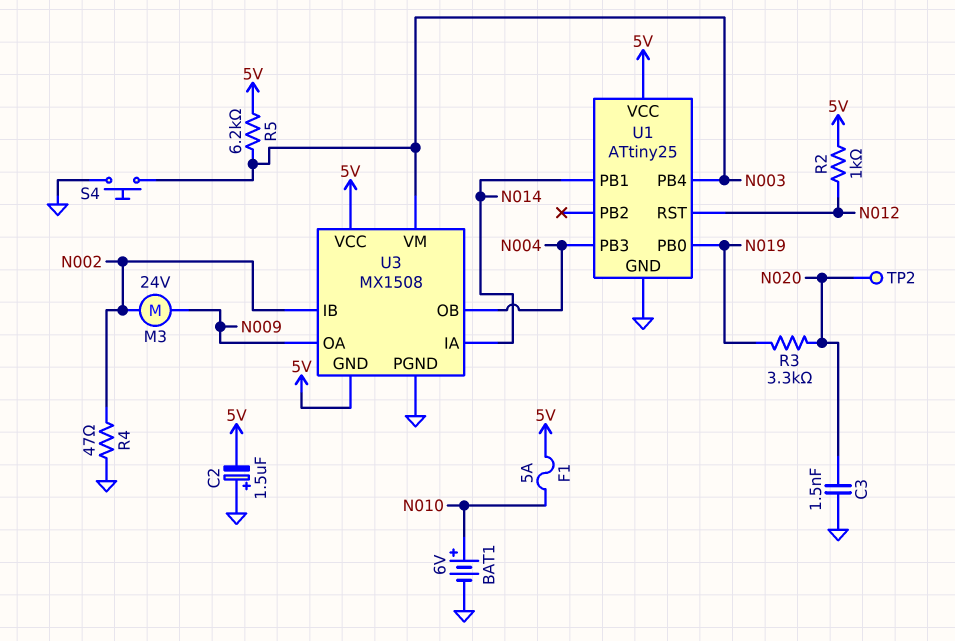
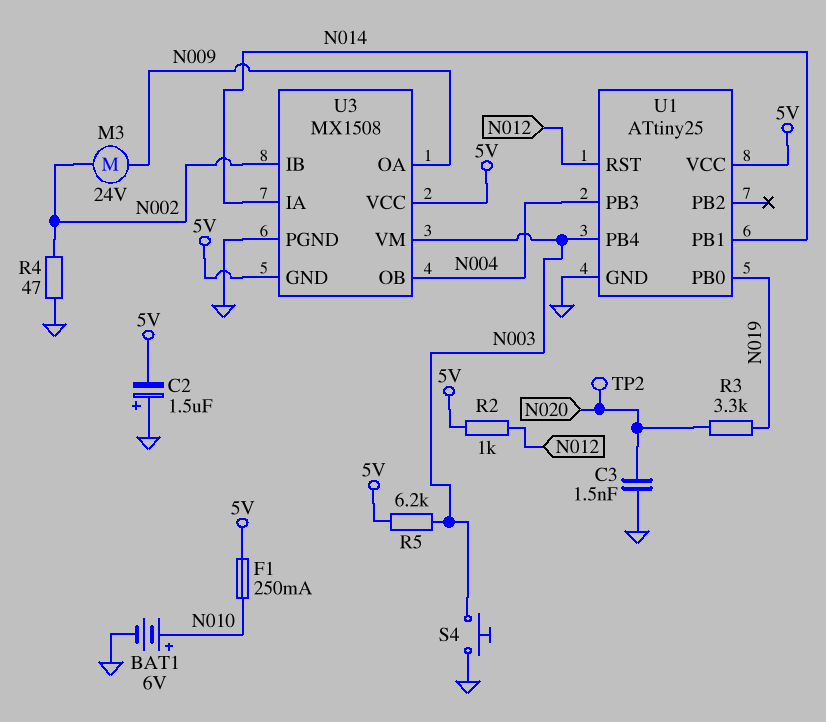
F1: 5A (5V, N010) -> 250mA (5V, N010)

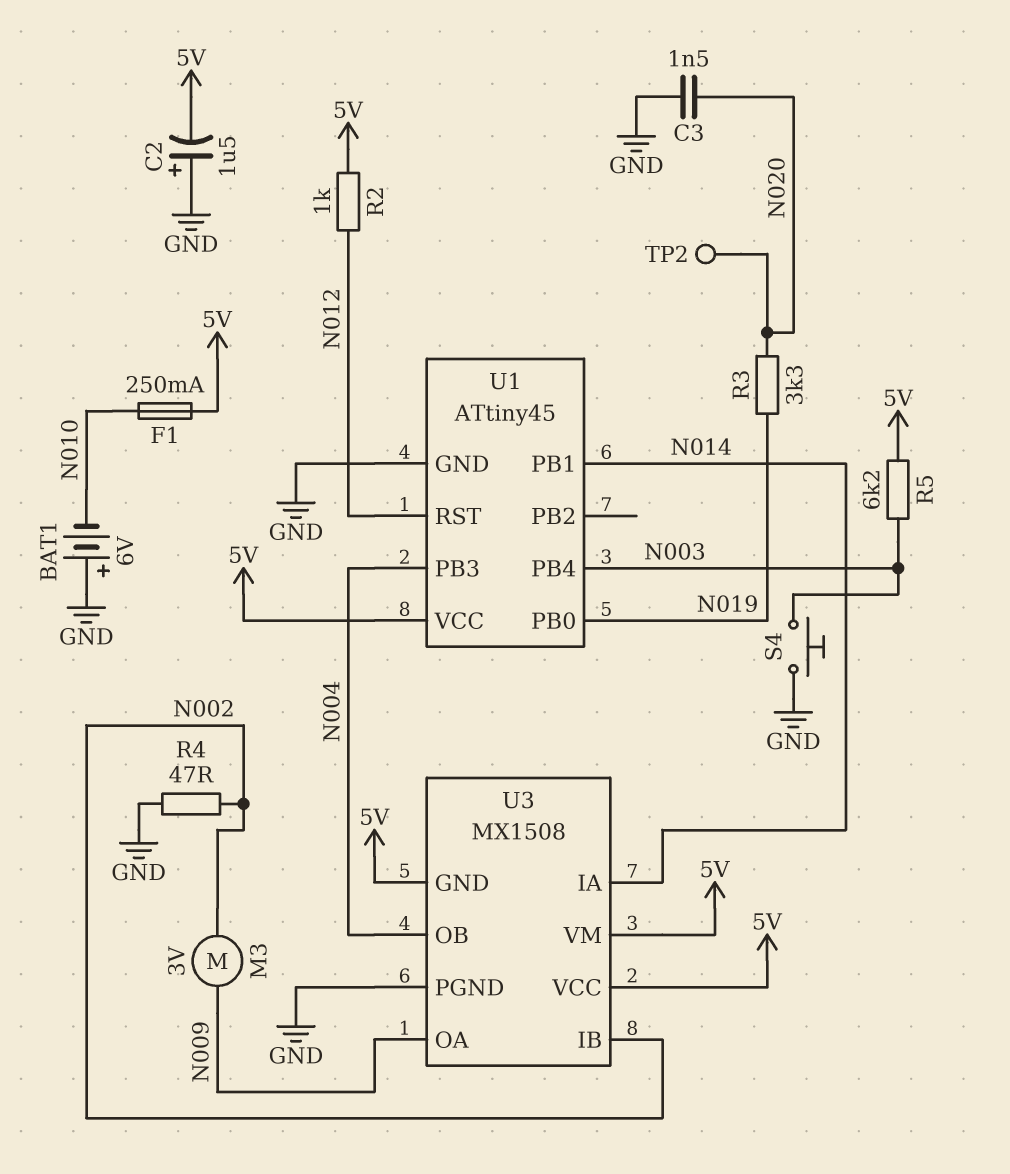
BAT1: 6V (plus N010, minus GND) -> 6V (plus GND, minus N010)
M3: motor 24V (N002, N009) -> motor 3V (N002, N009)
U1: ATtiny25 -> ATtiny45
U3 pin VM: N003 -> 5V

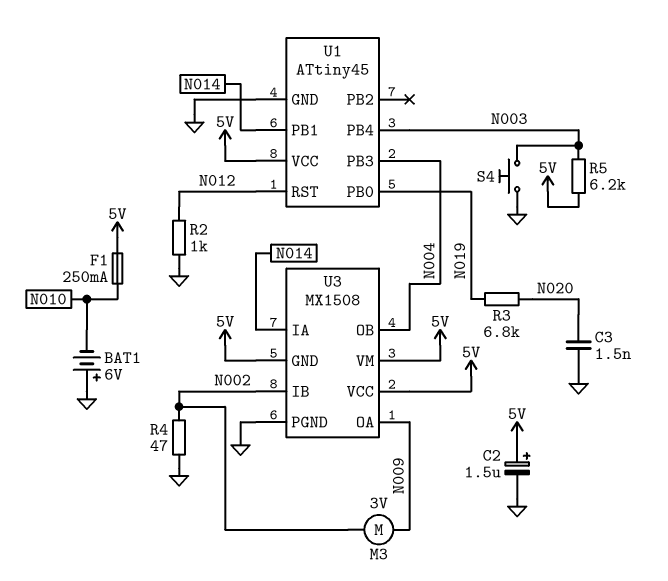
C2: 1.5uF (plus GND, minus 5V) -> 1.5uF (plus 5V, minus GND)
R2: 1k (5V, N012) -> 1k (GND, N012)
R3: 3.3k (N019, N020) -> 6.8k (N019, N020)
TP2: test point (N020) -> none

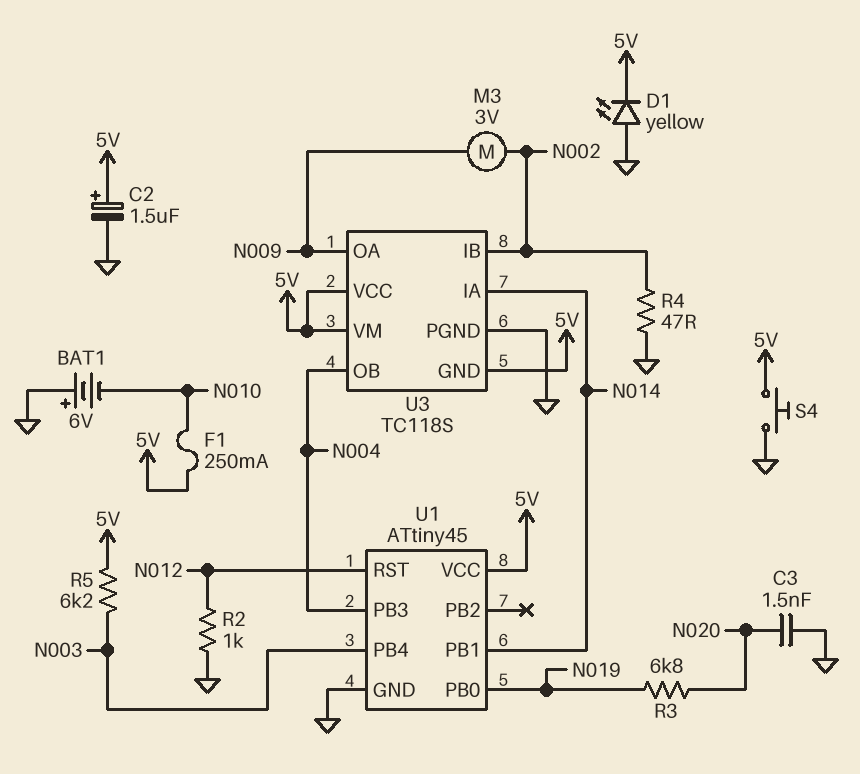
D1: none -> LED yellow (A GND, K 5V)
S4: button (GND, N003) -> button (5V, GND)
U3: MX1508 -> TC118S

